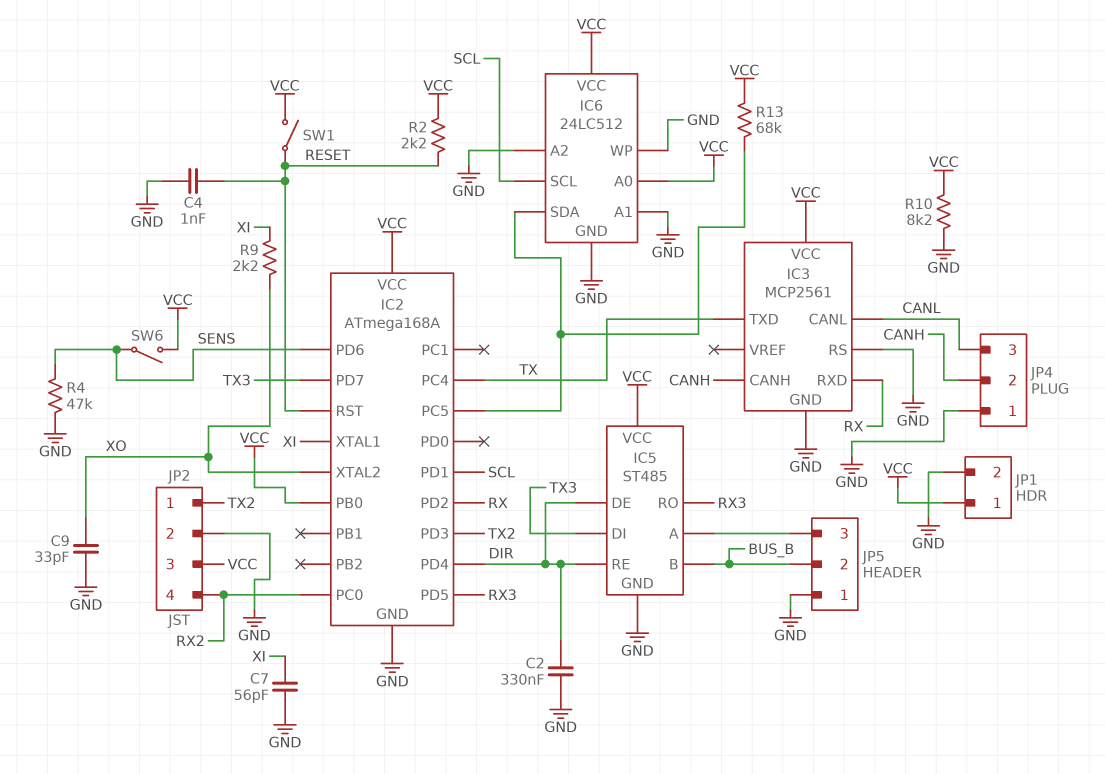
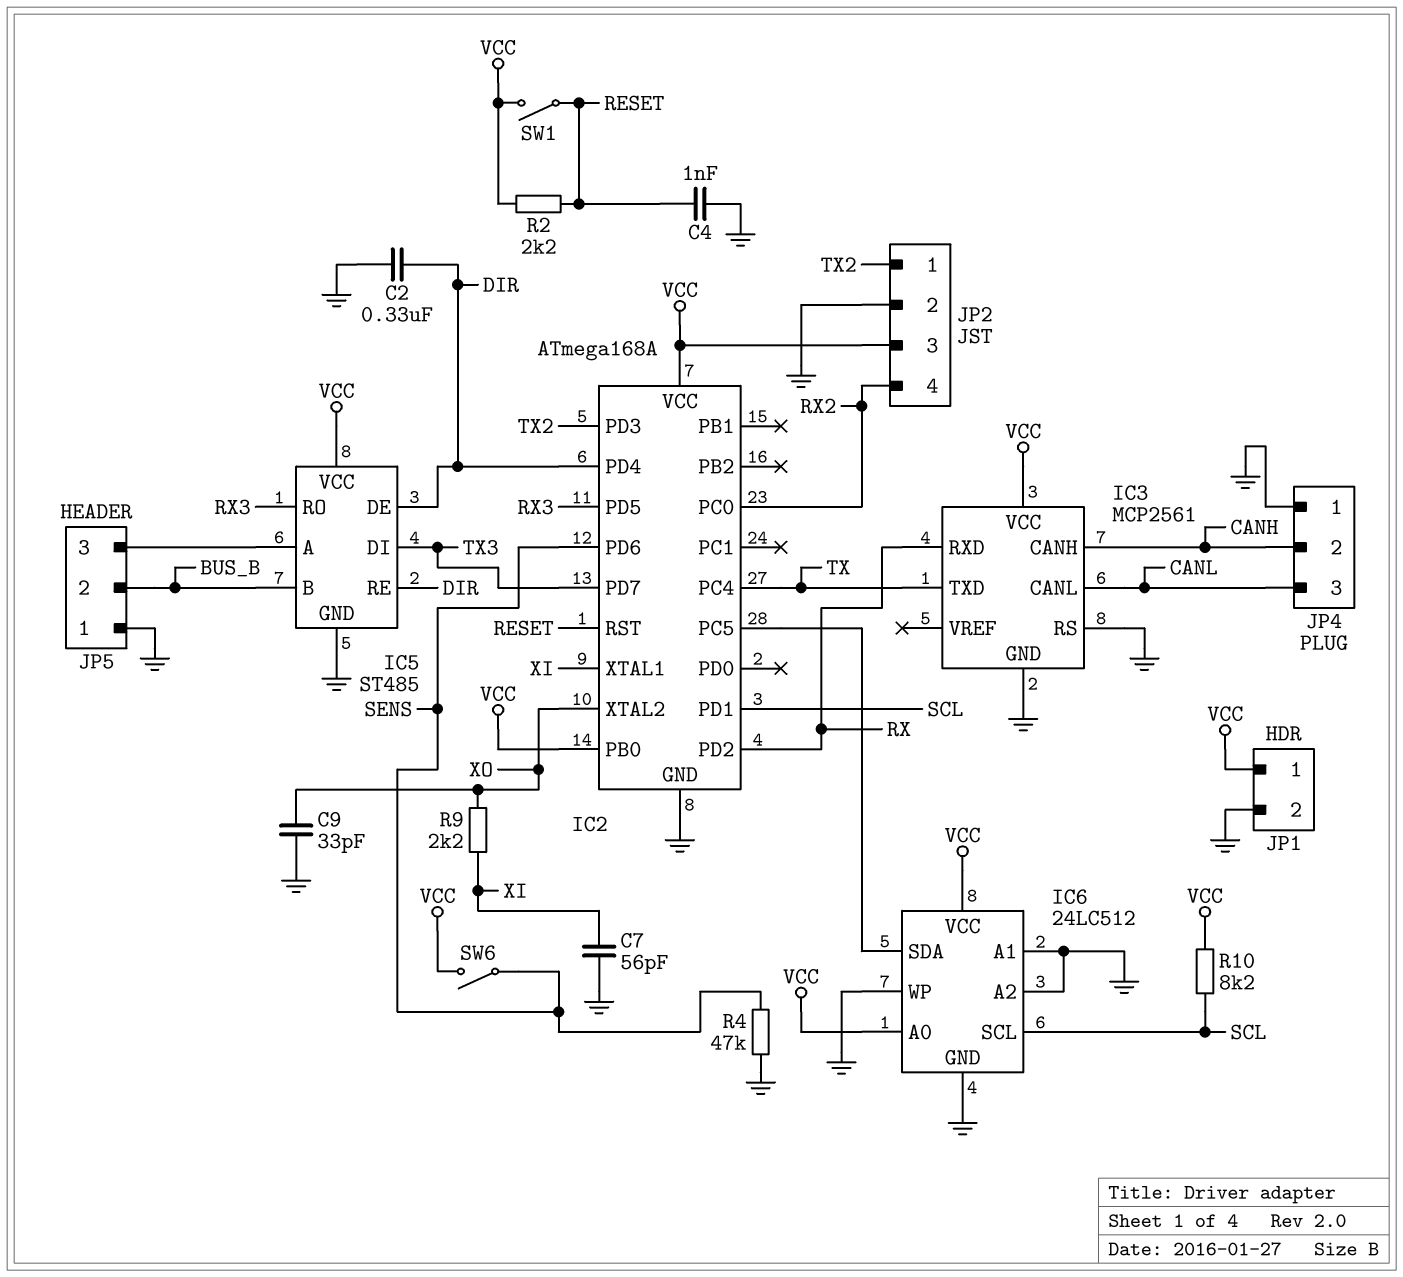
R10: 8.2k (GND, VCC) -> 8.2k (SCL, VCC)
R13: 68k (IC2/PC5, VCC) -> none

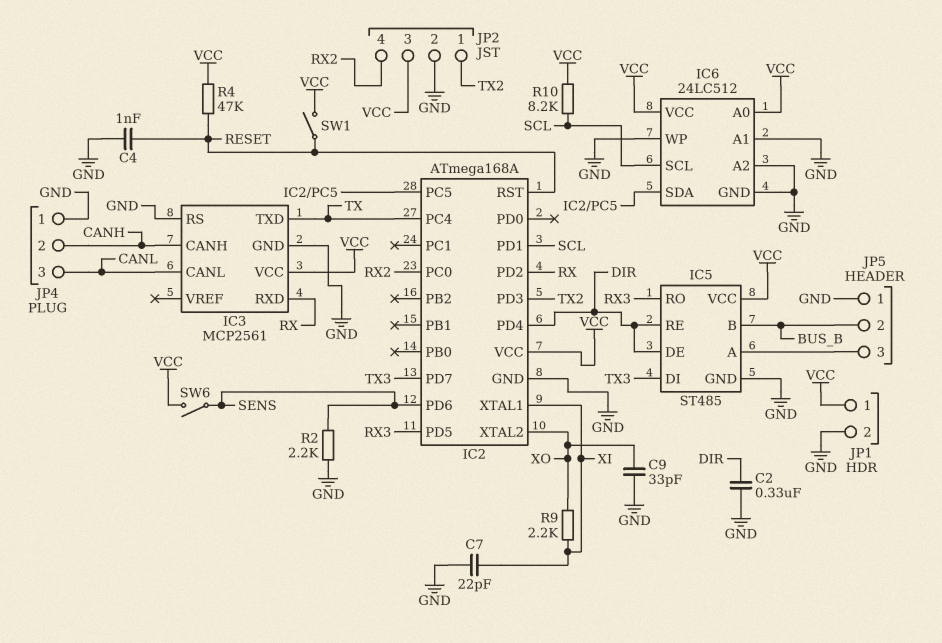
C7: 56pF (GND, XI) -> 22pF (GND, XI)
IC2 pin PB0: VCC -> none
R2: 2.2k (RESET, VCC) -> 2.2k (GND, SENS)
R4: 47k (GND, SENS) -> 47k (RESET, VCC)

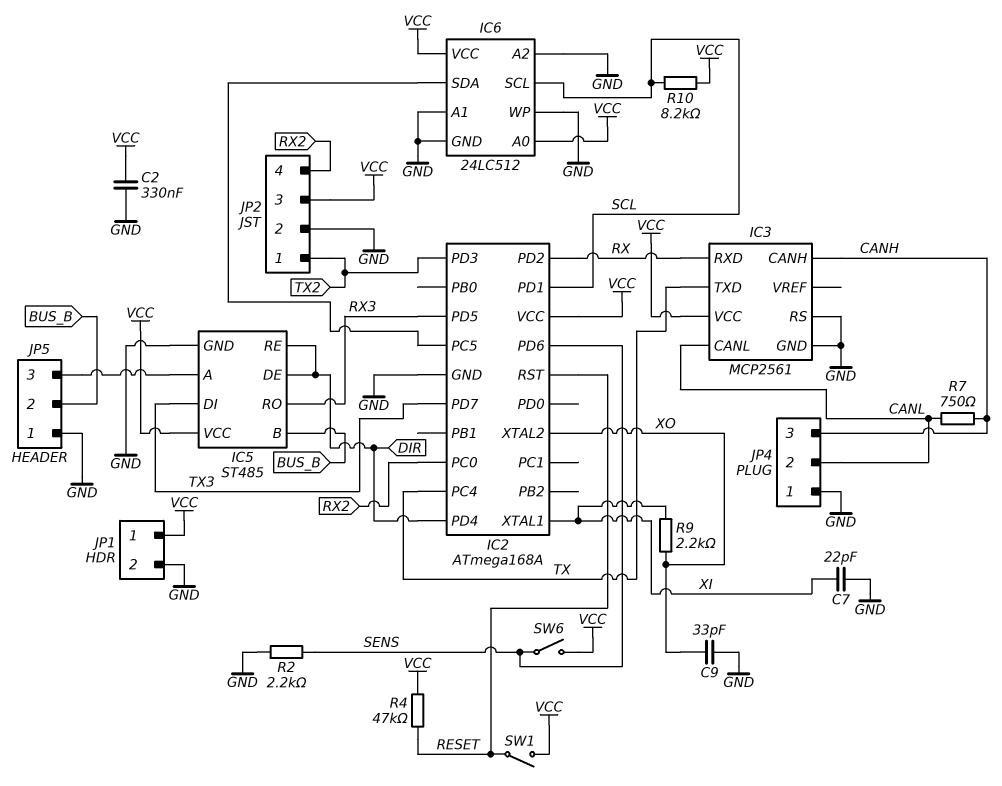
C2: 330nF (DIR, GND) -> 330nF (GND, VCC)
C4: 1nF (GND, RESET) -> none
JP4 pin 2: CANH -> CANL
JP4 pin 3: CANL -> CANH
R7: none -> 750 (CANH, CANL)

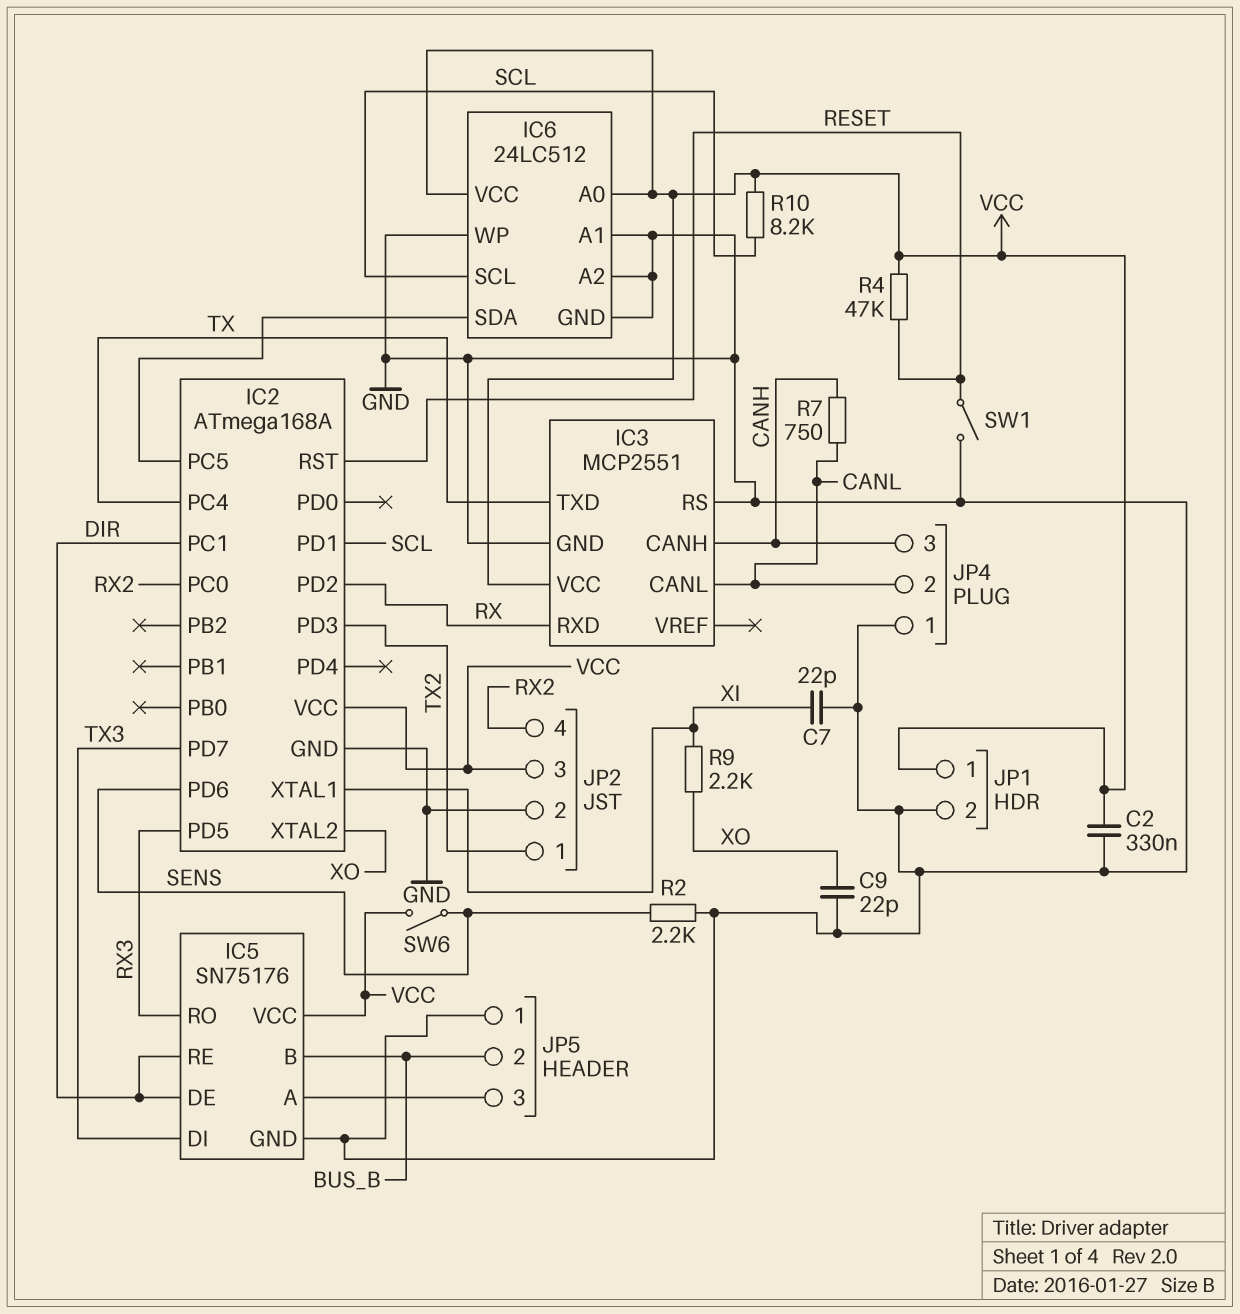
C9: 33pF (GND, XO) -> 22pF (GND, XO)
IC2 pin PC1: none -> DIR
IC2 pin PD4: DIR -> none
IC3: MCP2561 -> MCP2551
IC5: ST485 -> SN75176
SW1: switch (RESET, VCC) -> switch (GND, RESET)

